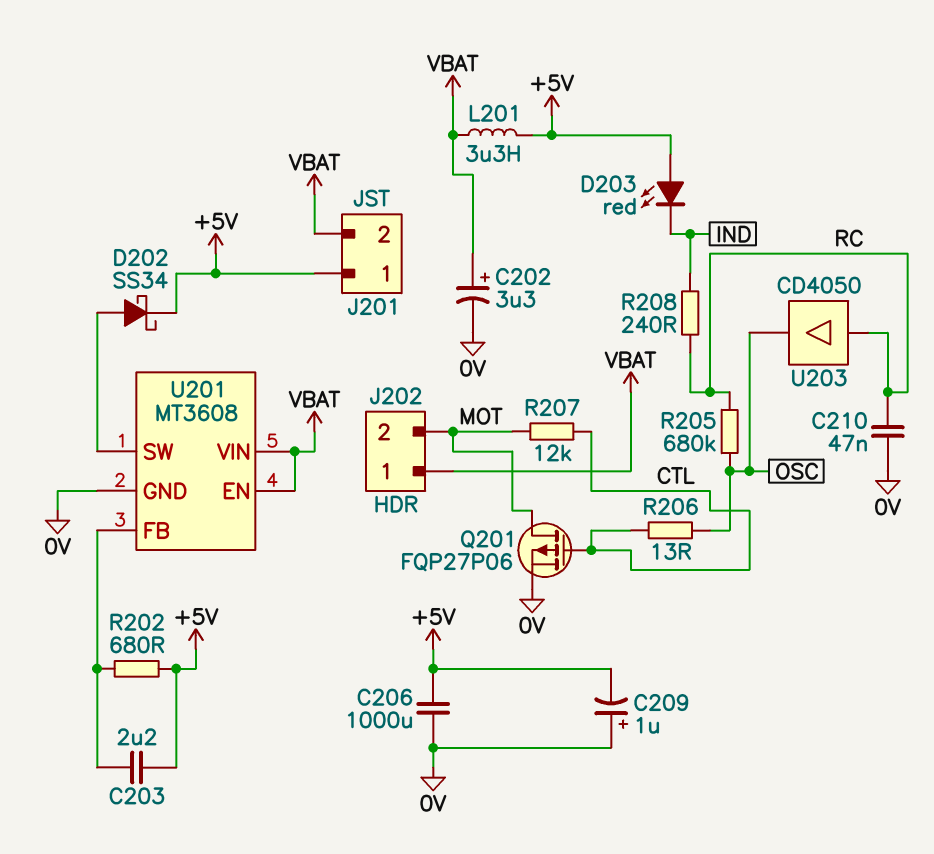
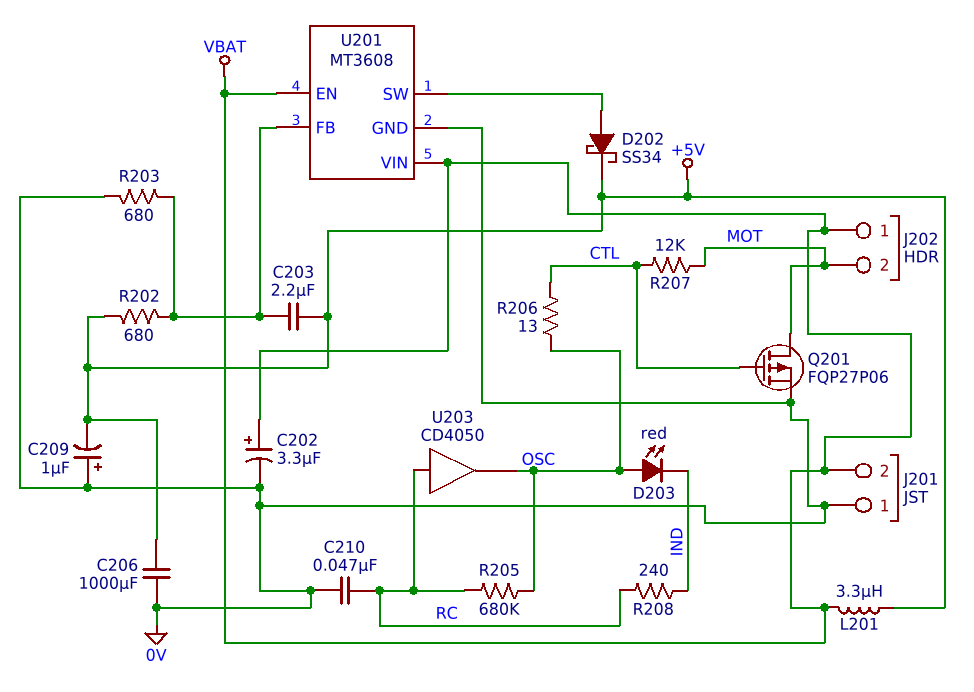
D203: LED red (A +5V, K IND) -> LED red (A OSC, K IND)
J201 pin 1: +5V -> 0V
R203: none -> 680 (0V, U201/FB)

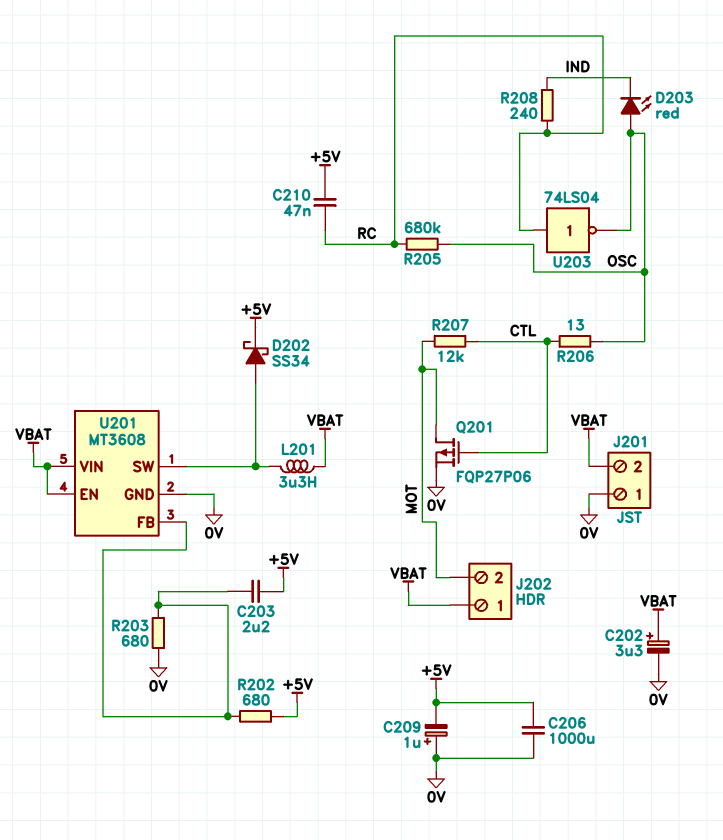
C210: 47nF (0V, RC) -> 47nF (+5V, RC)
L201: 3.3uH (+5V, VBAT) -> 3.3uH (U201/SW, VBAT)
U203: buffer CD4050 (in RC, out OSC) -> NOT 74LS04 (in RC, out OSC)

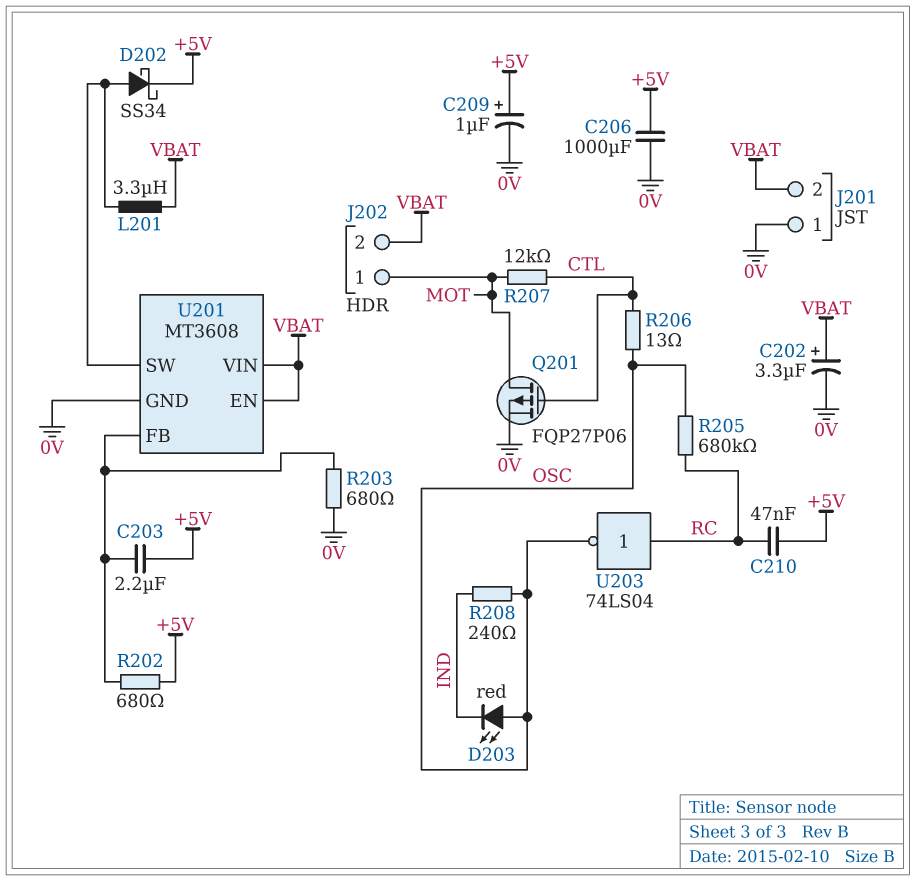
C209: 1uF (plus 0V, minus +5V) -> 1uF (plus +5V, minus 0V)
J202 pin 1: VBAT -> MOT
J202 pin 2: MOT -> VBAT
R208: 240 (IND, RC) -> 240 (IND, OSC)

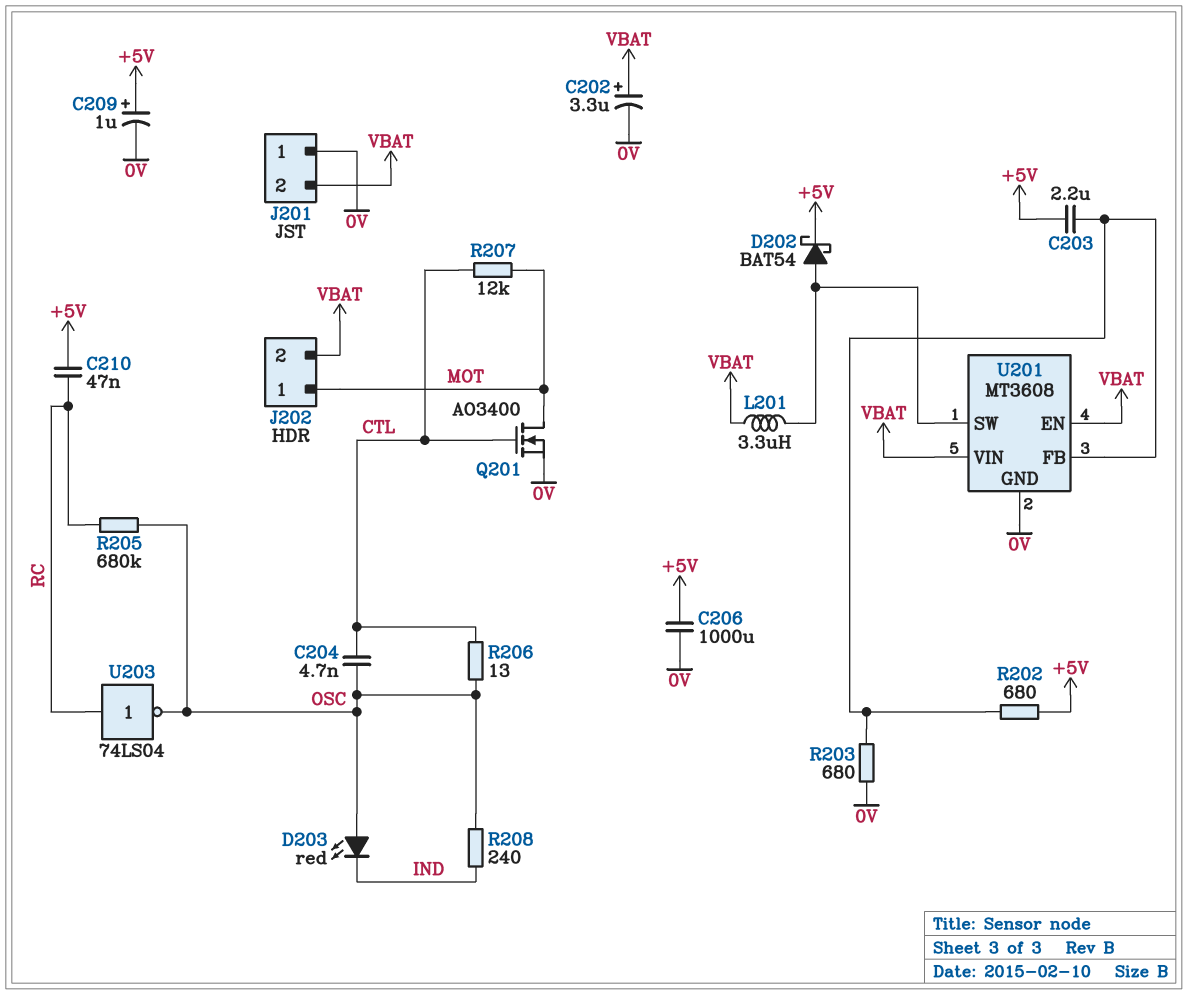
C204: none -> 4.7nF (CTL, OSC)
D202: schottky SS34 (A U201/SW, K +5V) -> schottky BAT54 (A U201/SW, K +5V)
Q201: PMOS FQP27P06 (G CTL, D MOT, S 0V) -> NMOS AO3400 (G CTL, D MOT, S 0V)

